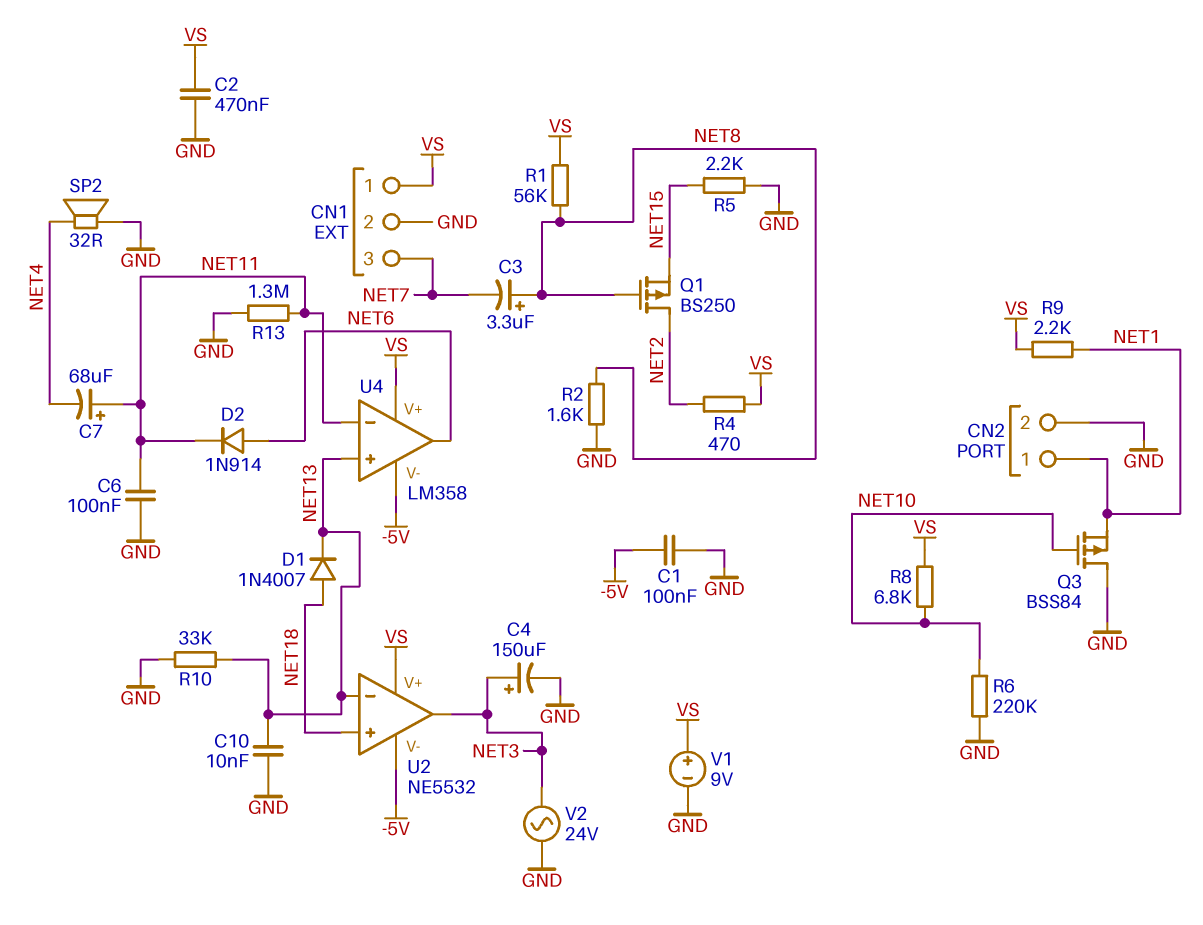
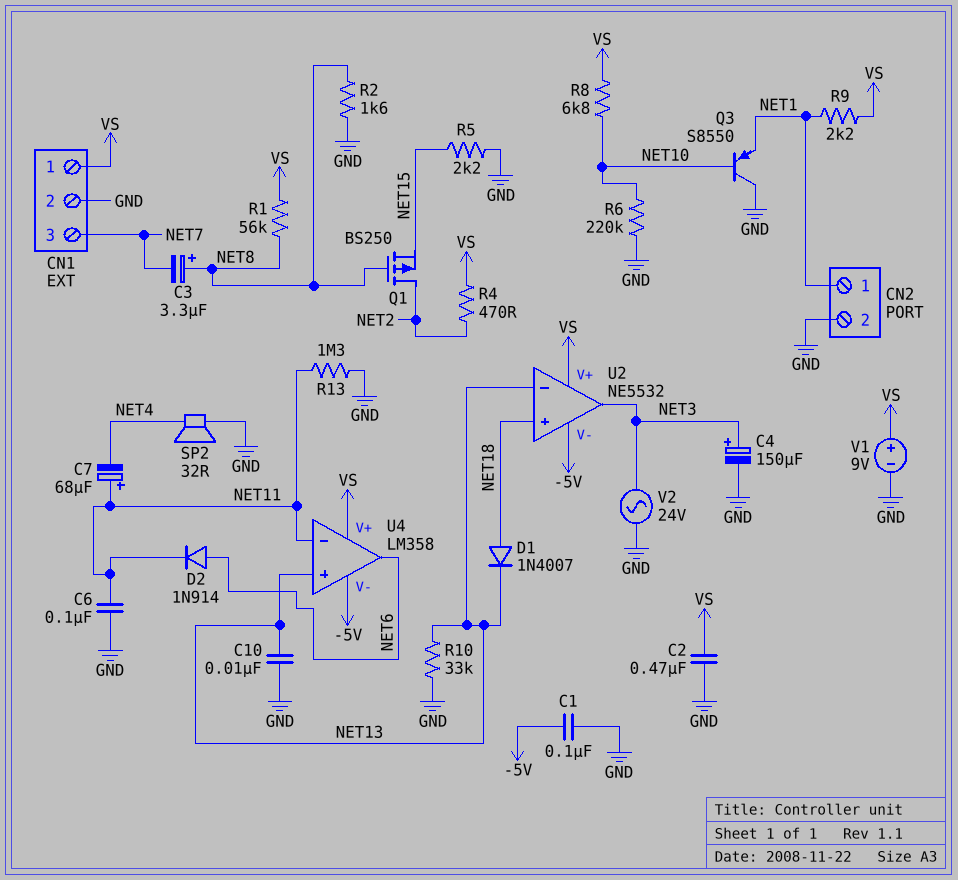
Q3: PMOS BSS84 (G NET10, D GND, S NET1) -> PNP S8550 (B NET10, C GND, E NET1)

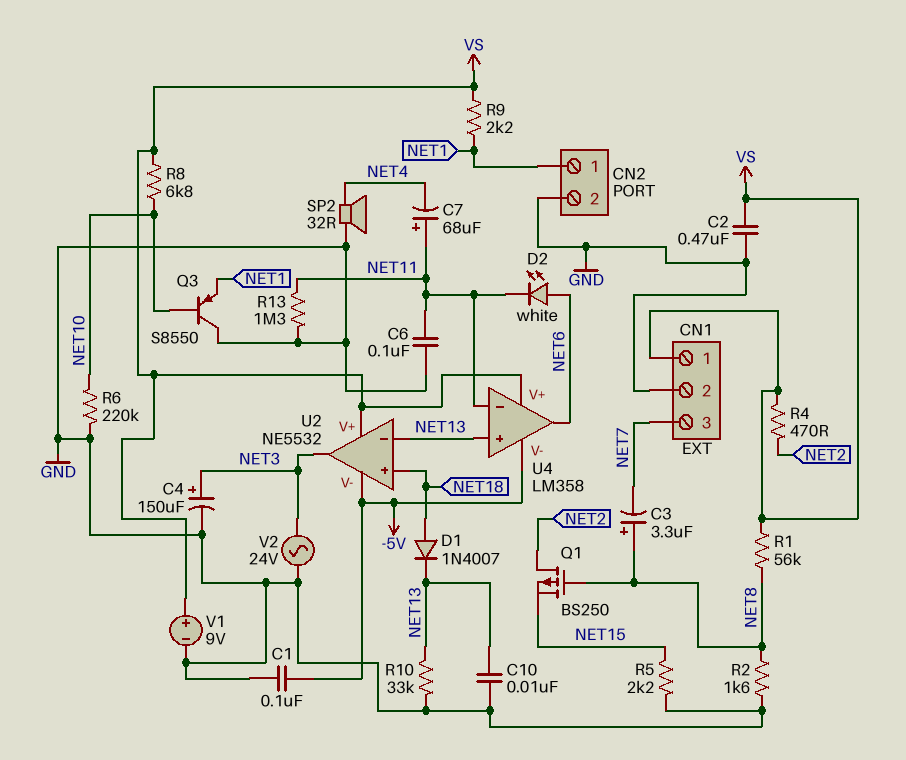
D2: diode 1N914 (A NET6, K NET11) -> LED white (A NET6, K NET11)

